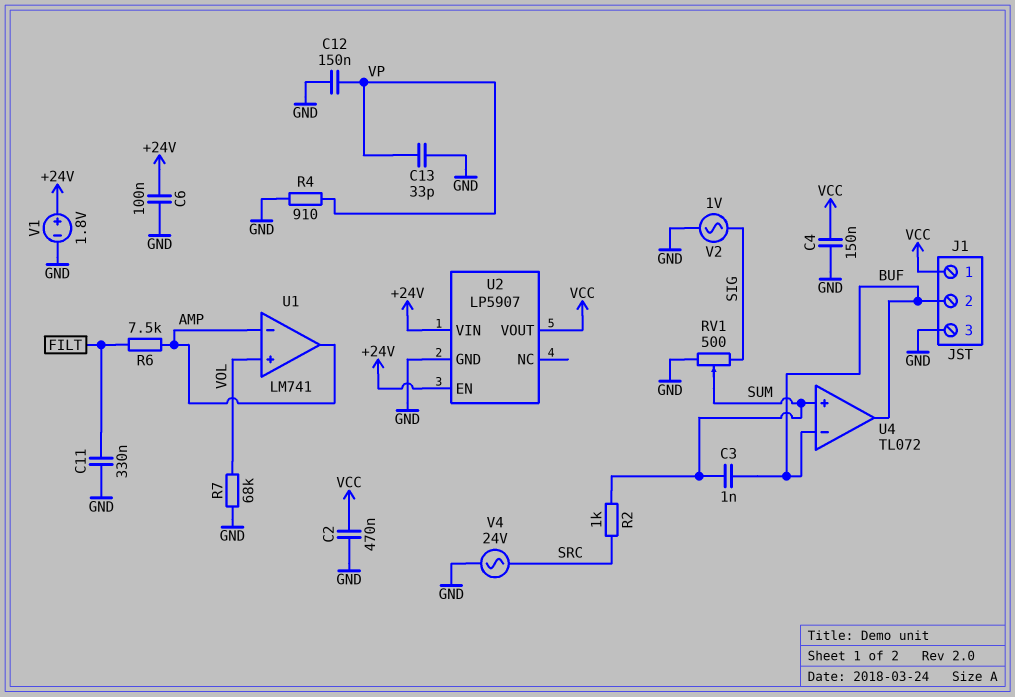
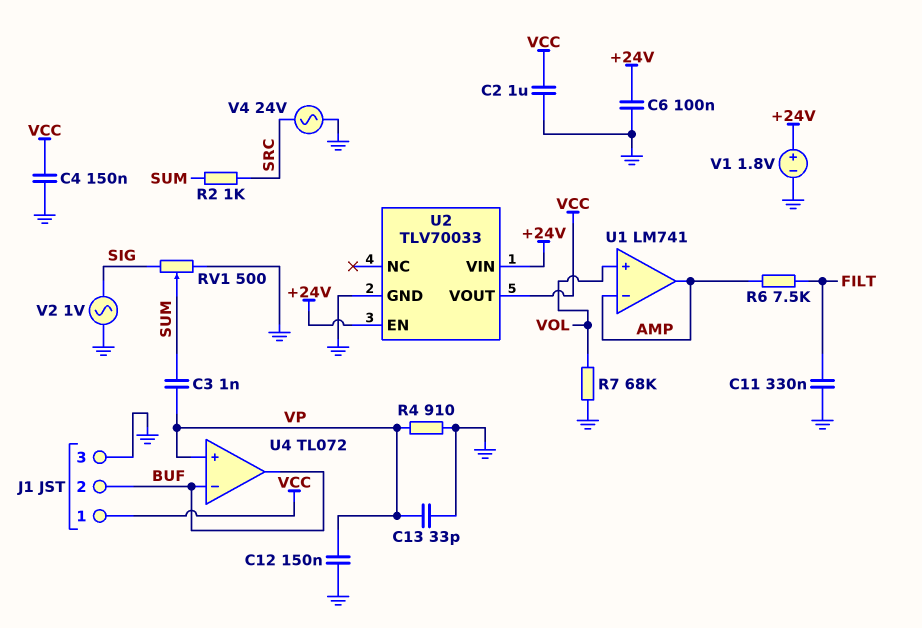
C2: 470nF (GND, VCC) -> 1uF (GND, VCC)
C3: 1nF (BUF, SUM) -> 1nF (SUM, VP)
U2: LP5907 -> TLV70033
U4 pin in+: SUM -> VP

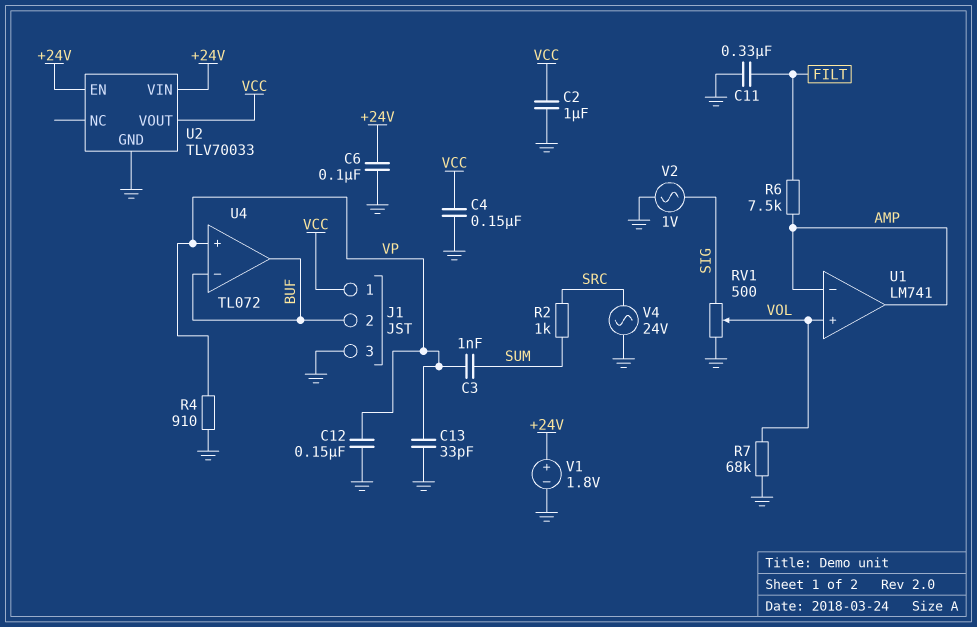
RV1: 500 (GND, SIG, wiper SUM) -> 500 (GND, SIG, wiper VOL)

